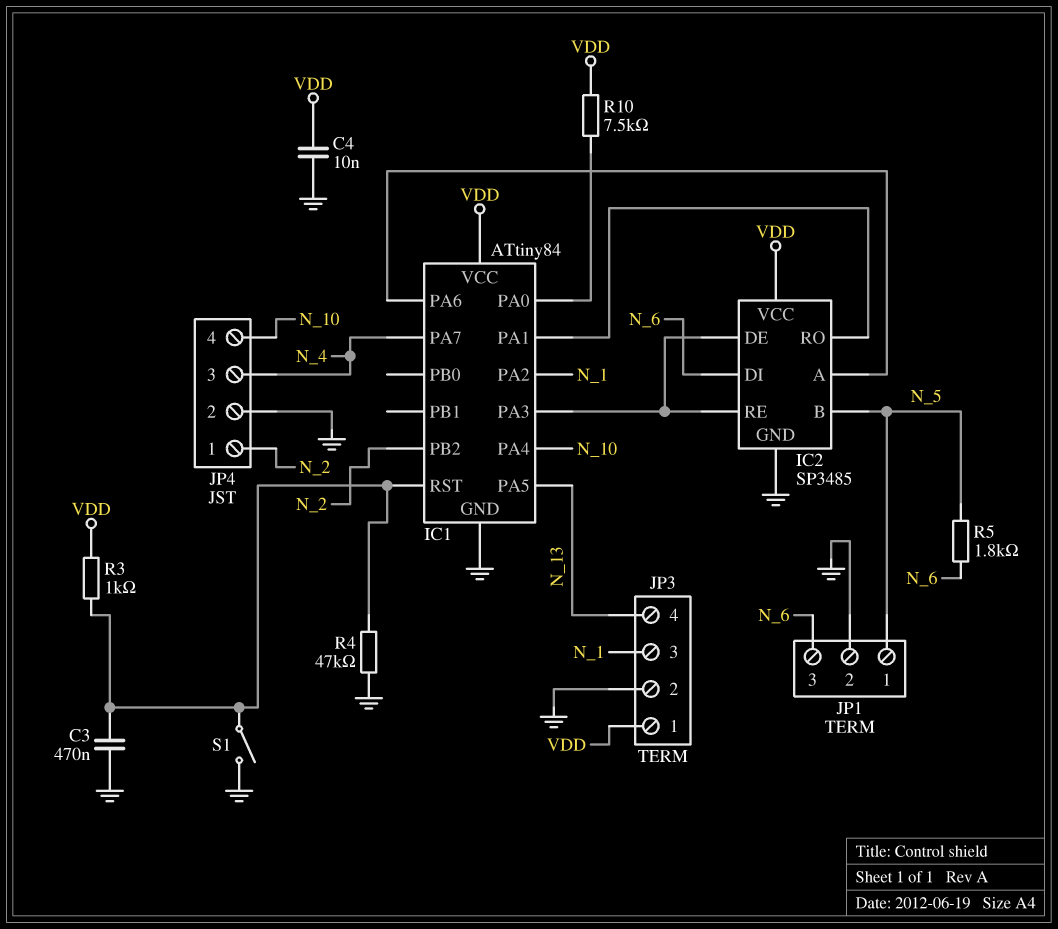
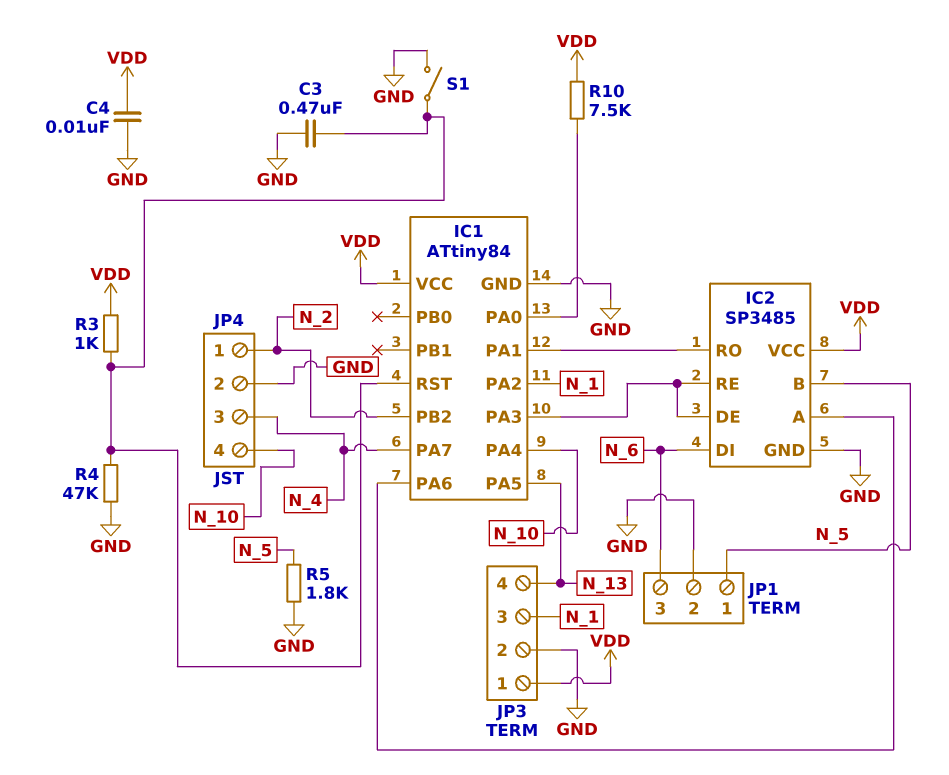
R5: 1.8k (N_5, N_6) -> 1.8k (GND, N_5)

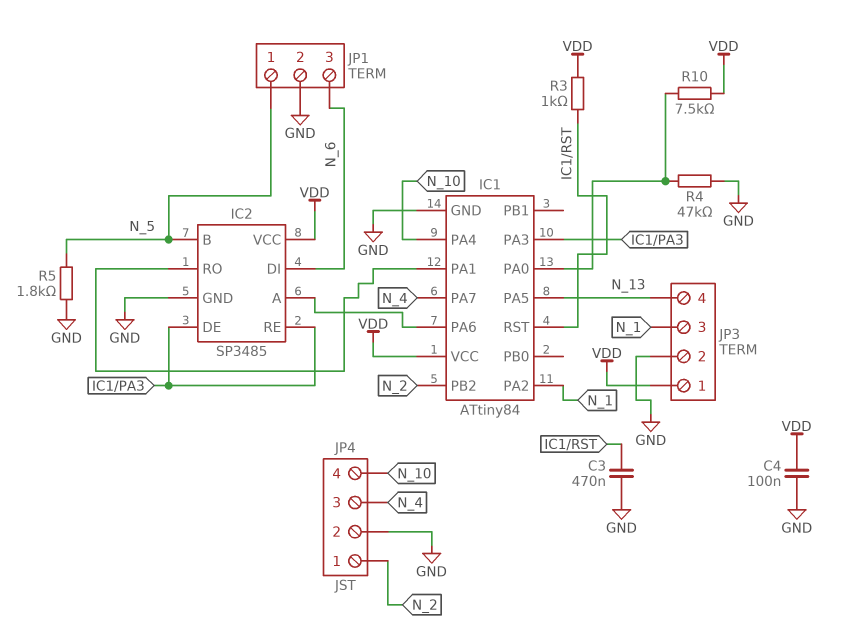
C4: 10nF (GND, VDD) -> 100nF (GND, VDD)
R4: 47k (GND, IC1/RST) -> 47k (GND, IC1/PA0)
S1: switch (GND, IC1/RST) -> none

